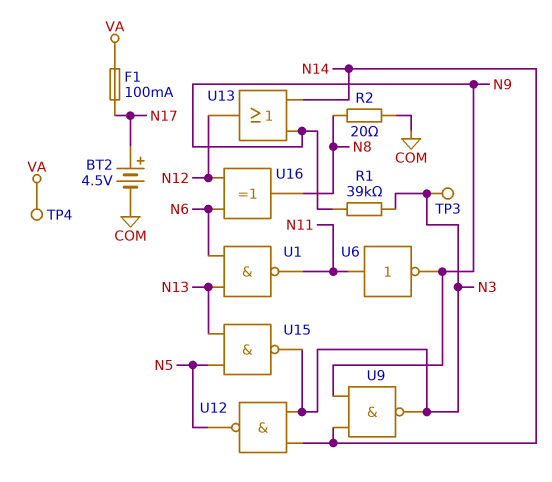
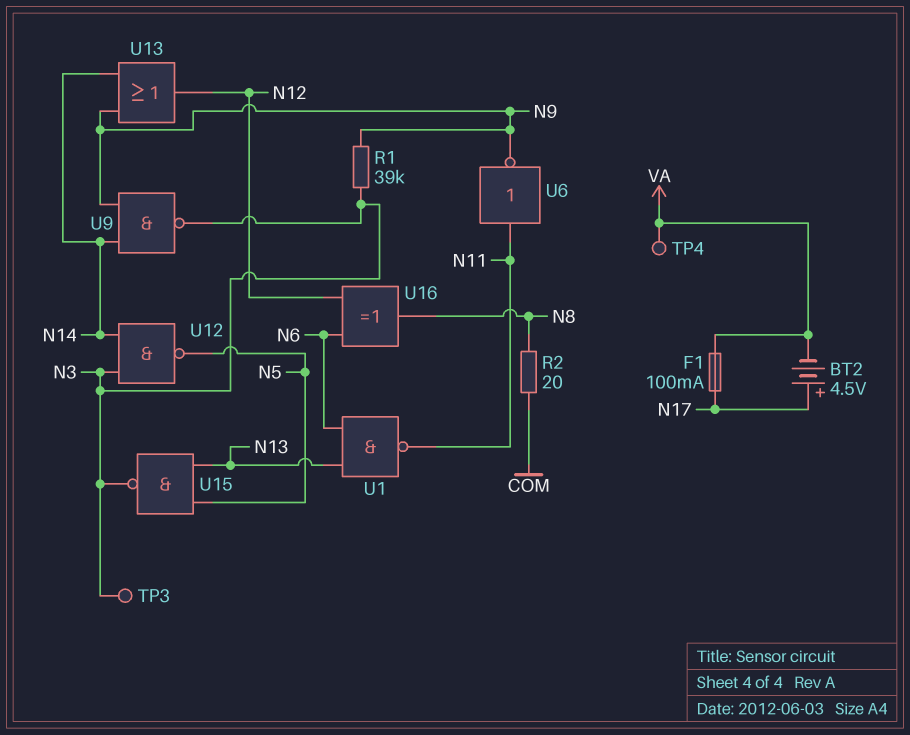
BT2: 4.5V (plus N17, minus COM) -> 4.5V (plus N17, minus VA)

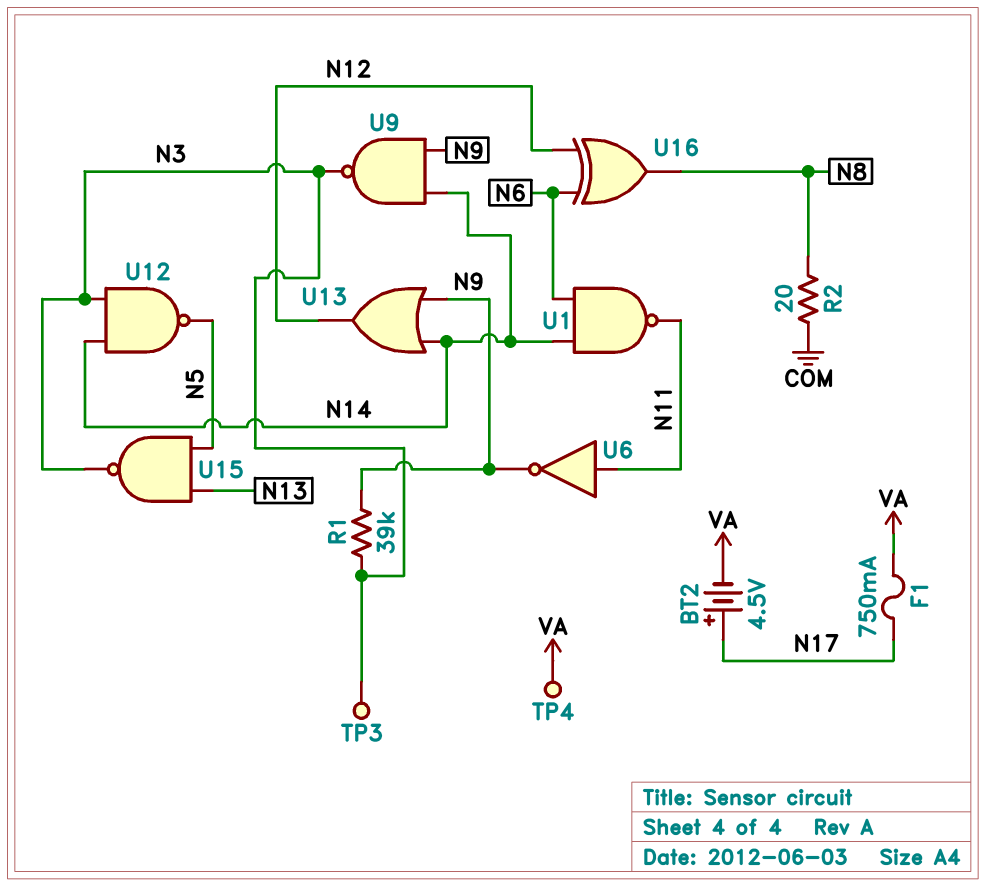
F1: 100mA (N17, VA) -> 750mA (N17, VA)
U1: NAND (in N6, in N13, out N11) -> NAND (in N6, in N14, out N11)

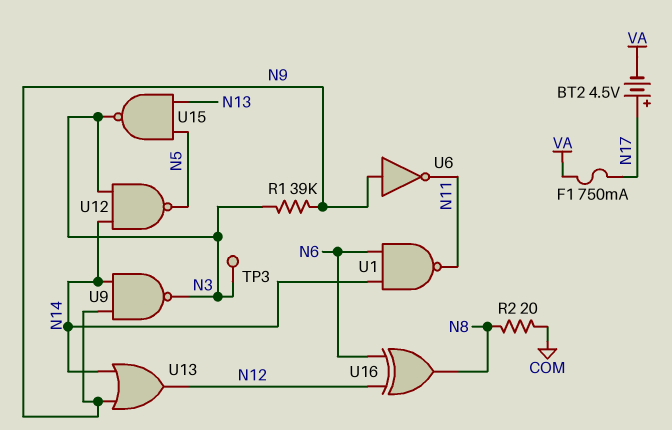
TP4: test point (VA) -> none
U6: NOT (in N11, out N9) -> NOT (in N9, out N11)

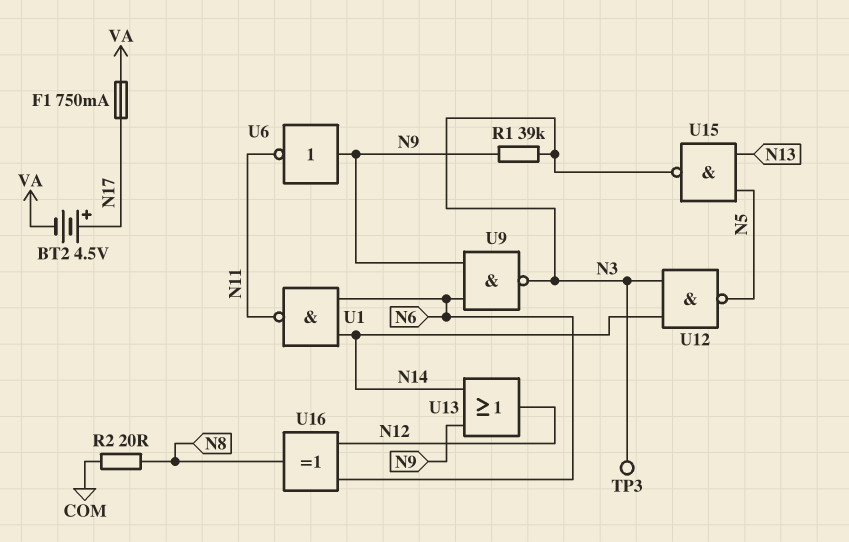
U9: NAND (in N9, in N14, out N3) -> NAND (in N6, in N9, out N3)

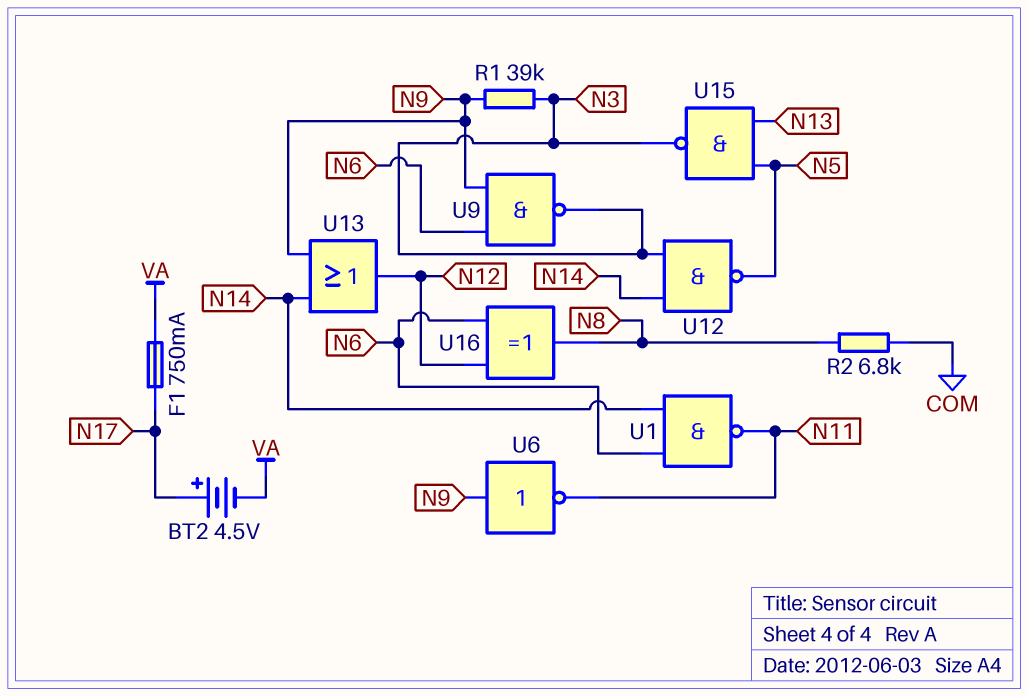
R2: 20 (COM, N8) -> 6.8k (COM, N8)
TP3: test point (N3) -> none

